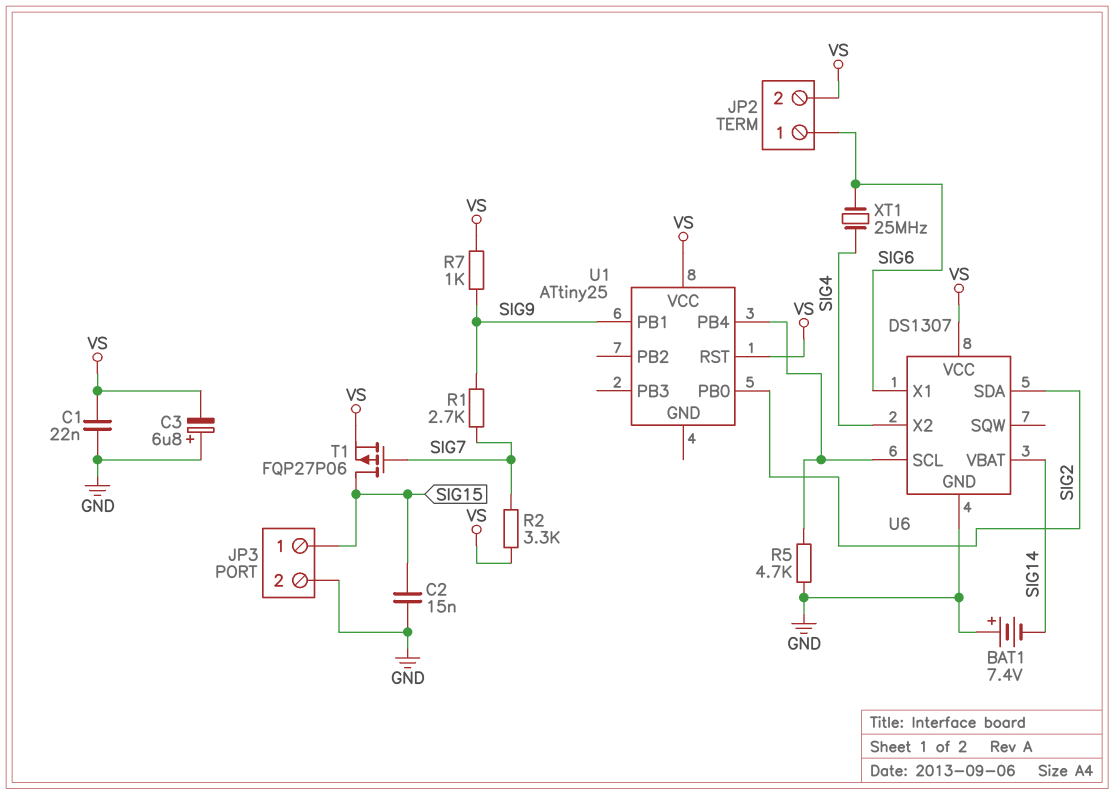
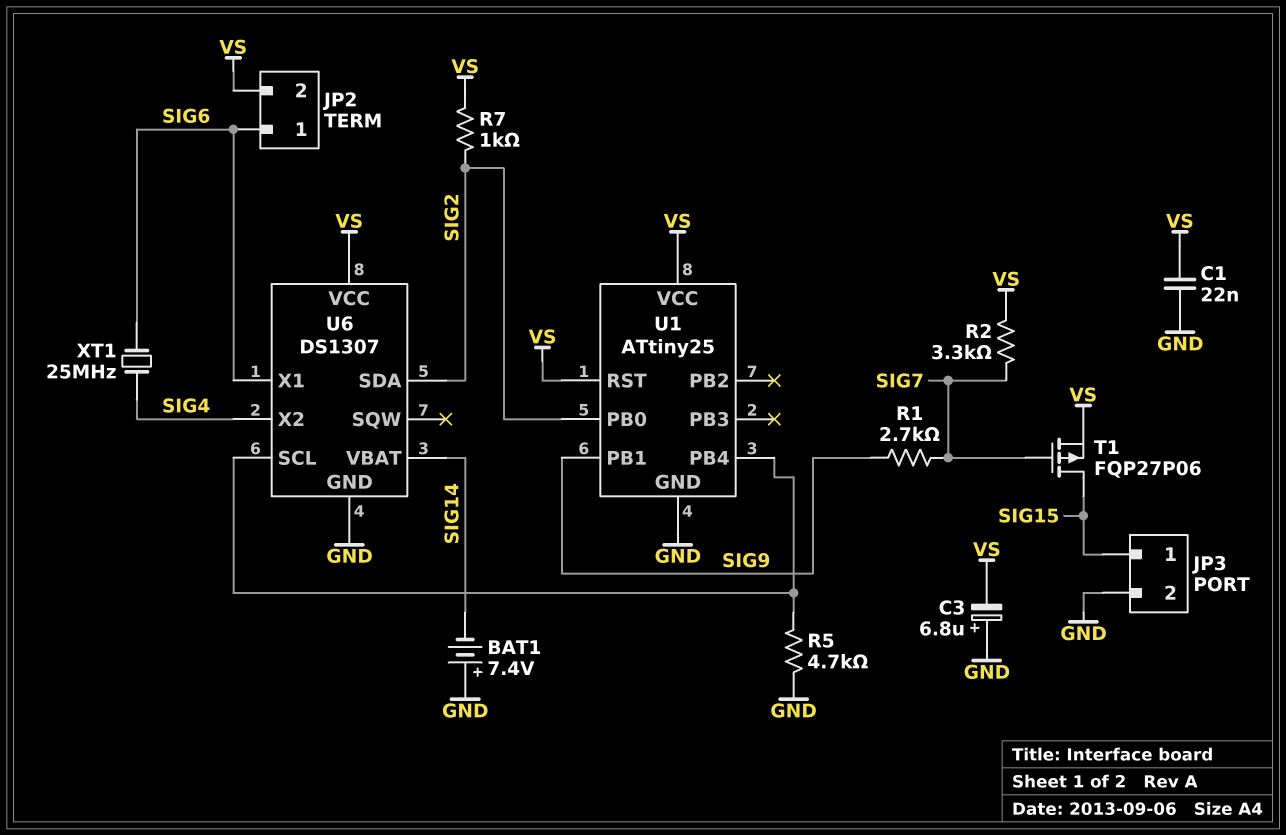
C2: 15nF (GND, SIG15) -> none
R7: 1k (SIG9, VS) -> 1k (SIG2, VS)
U1 pin GND: none -> GND

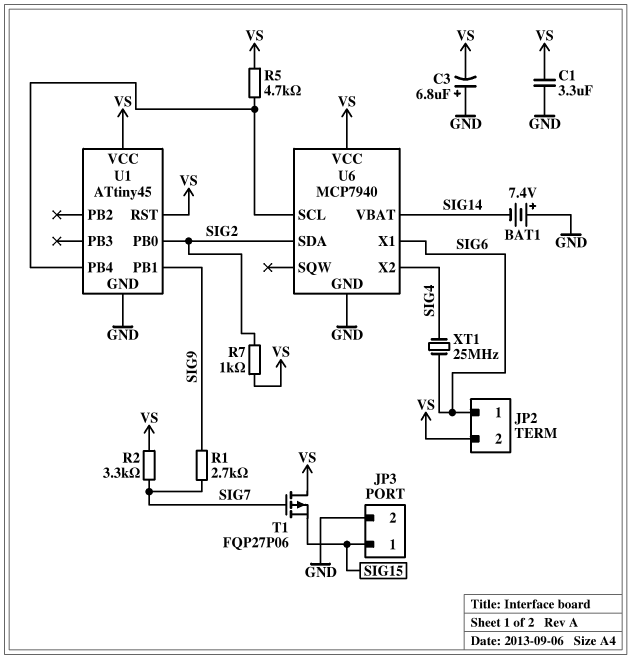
C1: 22nF (GND, VS) -> 3.3uF (GND, VS)
R5: 4.7k (GND, U1/PB4) -> 4.7k (U1/PB4, VS)
T1: PMOS FQP27P06 (G SIG7, D SIG15, S VS) -> PMOS FQP27P06 (G SIG7, D VS, S SIG15)
U1: ATtiny25 -> ATtiny45
U6: DS1307 -> MCP7940

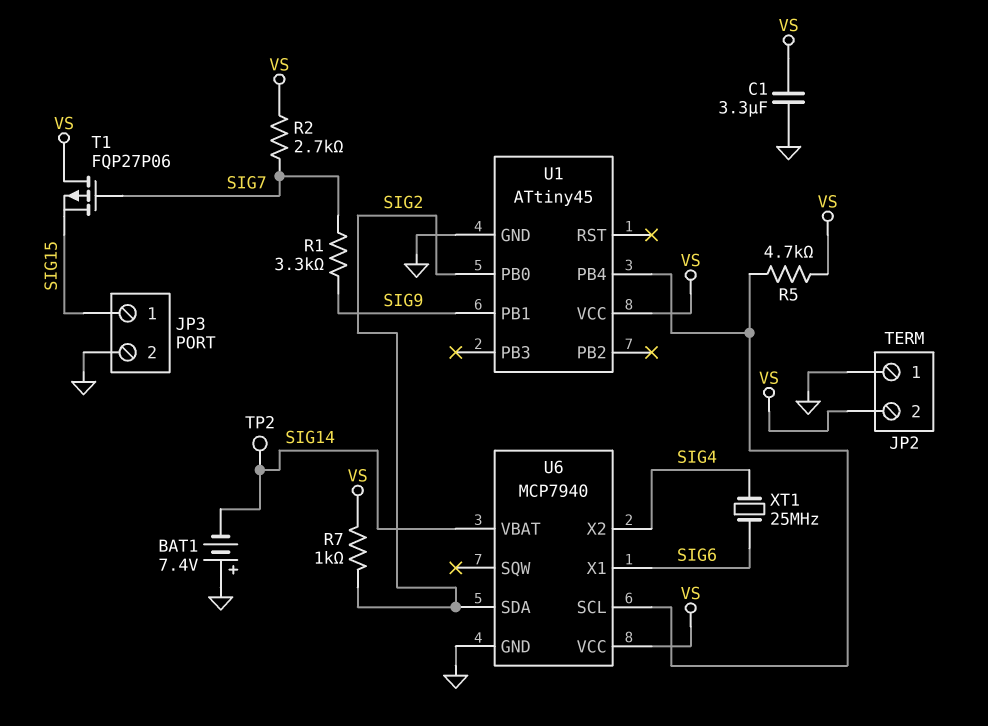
C3: 6.8uF (plus GND, minus VS) -> none
JP2 pin 1: SIG6 -> GND
R1: 2.7k (SIG7, SIG9) -> 3.3k (SIG7, SIG9)
R2: 3.3k (SIG7, VS) -> 2.7k (SIG7, VS)
TP2: none -> test point (SIG14)
U1 pin RST: VS -> none

